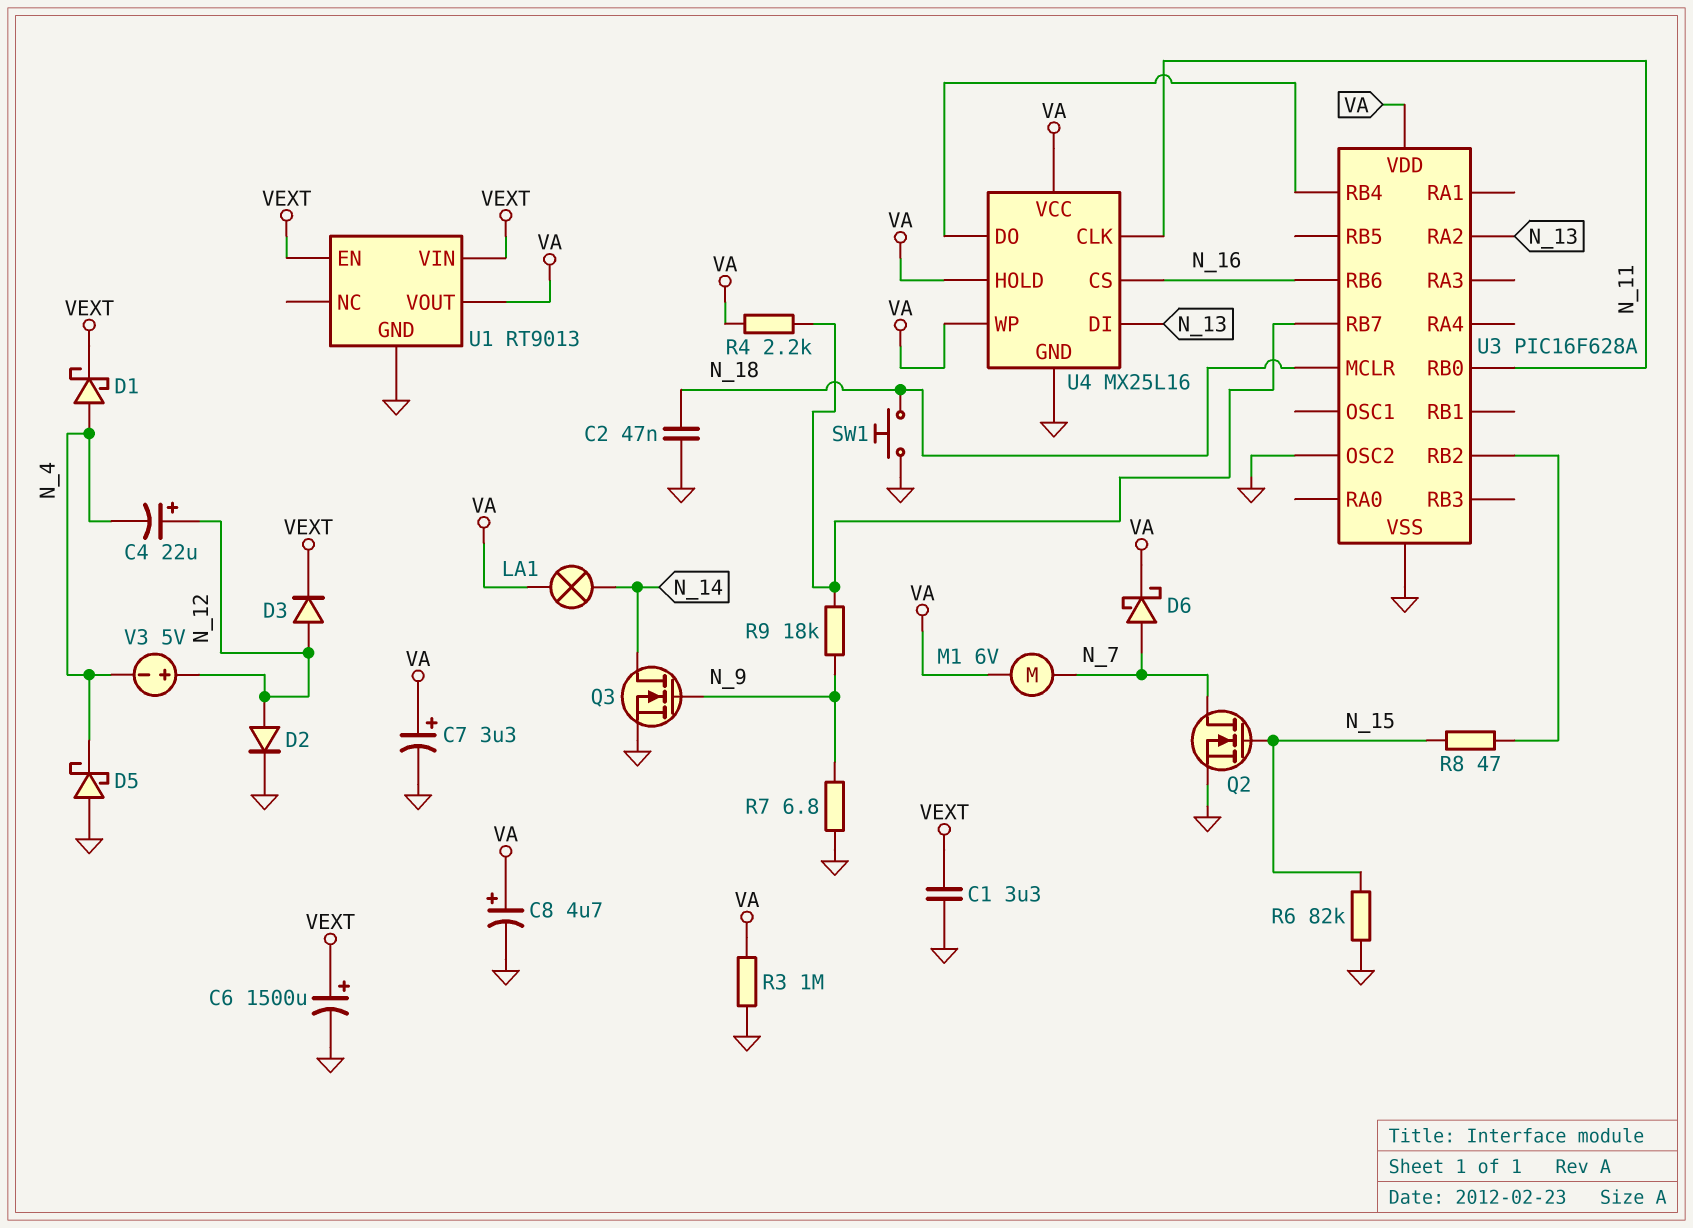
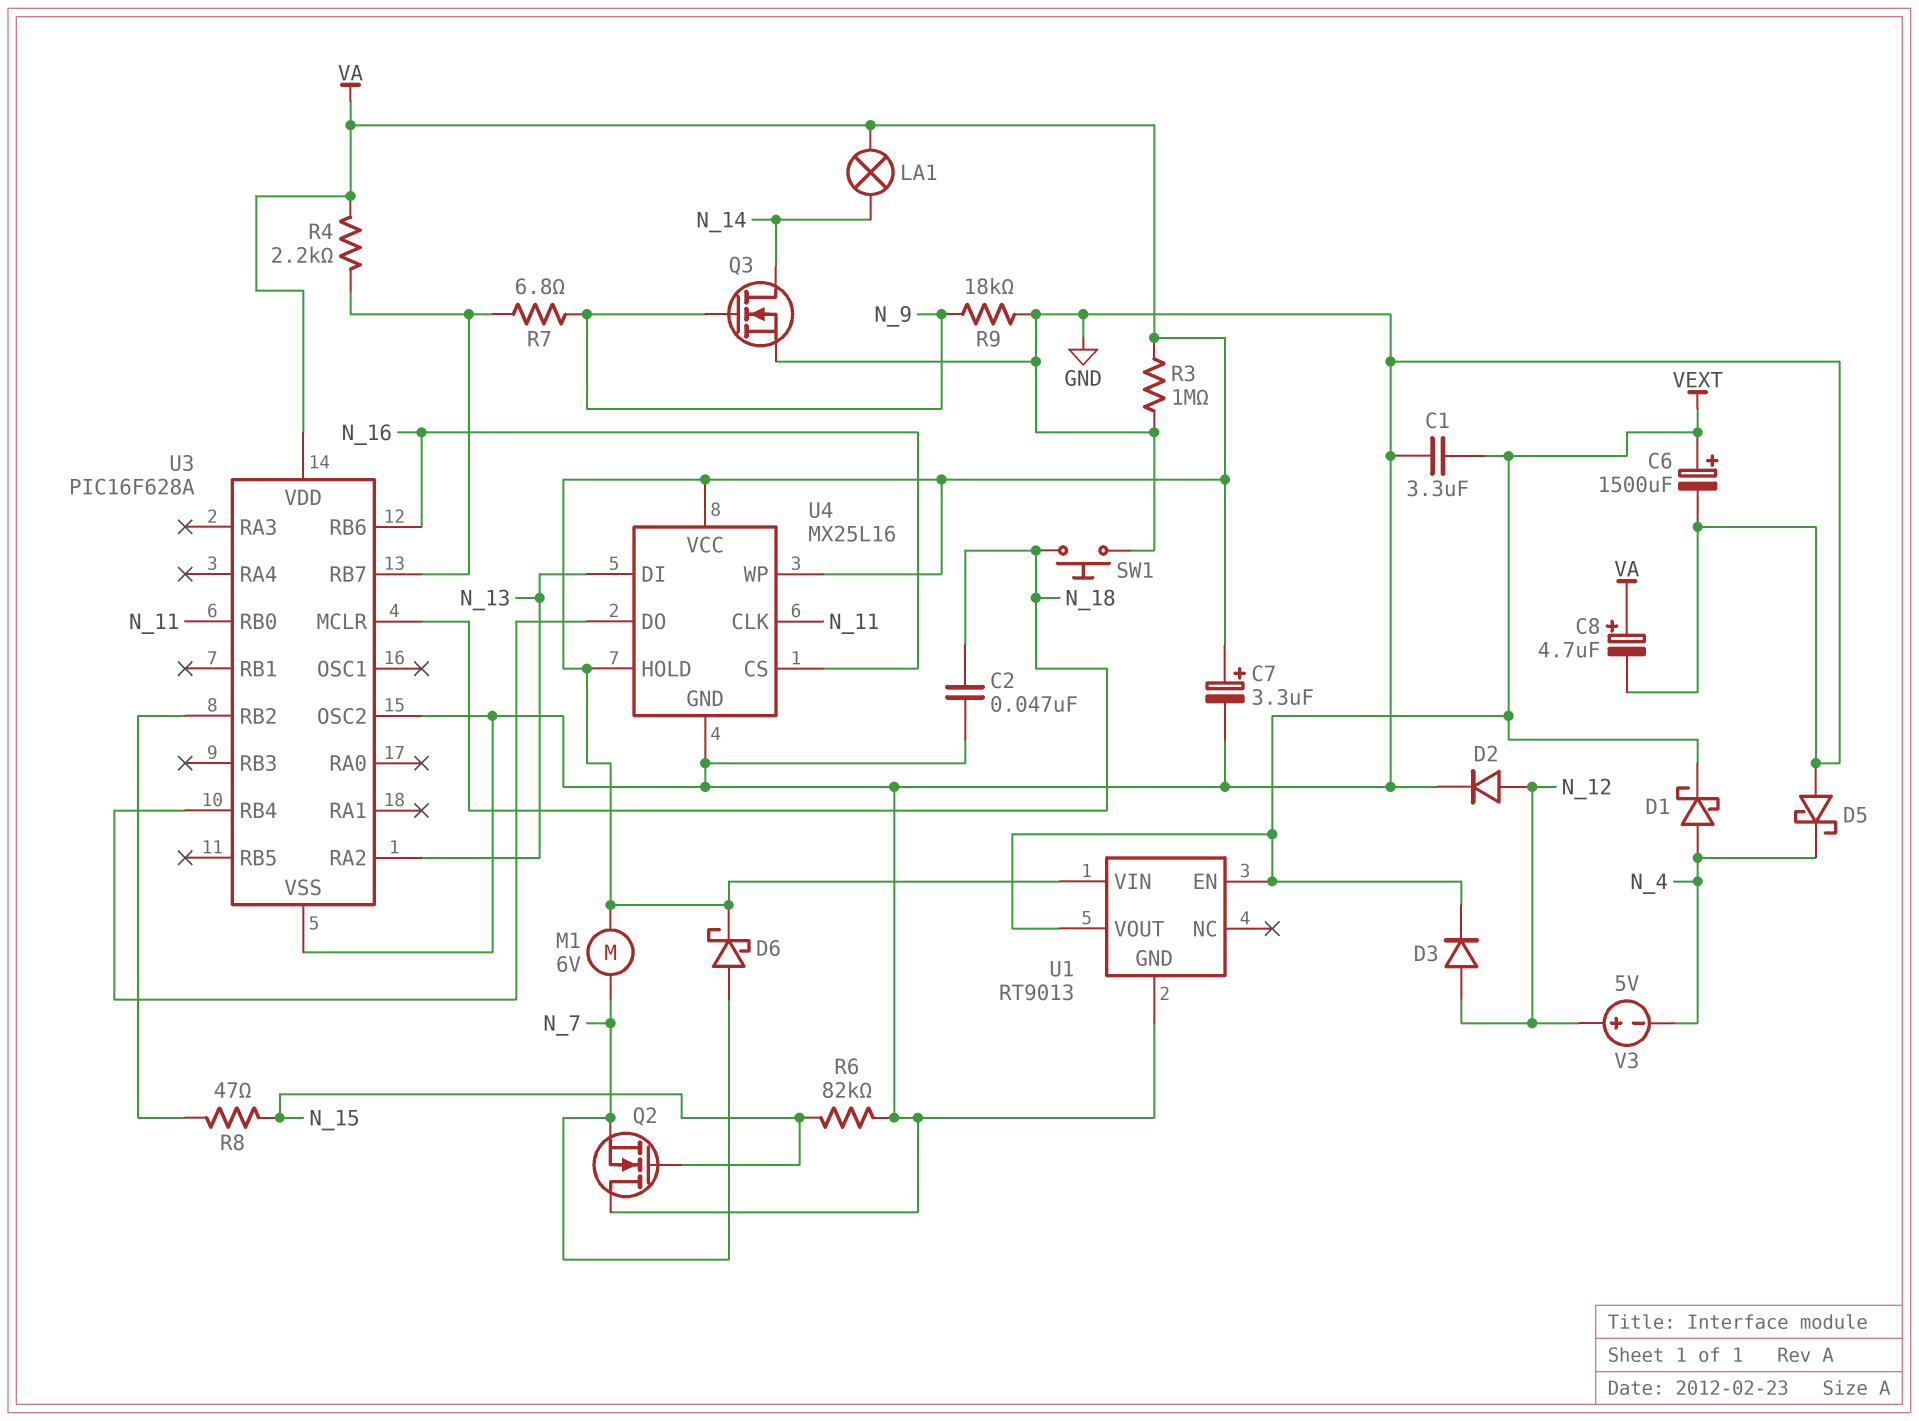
C4: 22uF (plus N_12, minus N_4) -> none
Q2: NMOS (G N_15, D N_7, S GND) -> NMOS (G N_15, D GND, S N_7)
R7: 6.8 (GND, N_9) -> 6.8 (N_9, U3/RB7)
R9: 18k (N_9, U3/RB7) -> 18k (GND, N_9)
U1 pin VIN: VEXT -> VA
U1 pin VOUT: VA -> VEXT

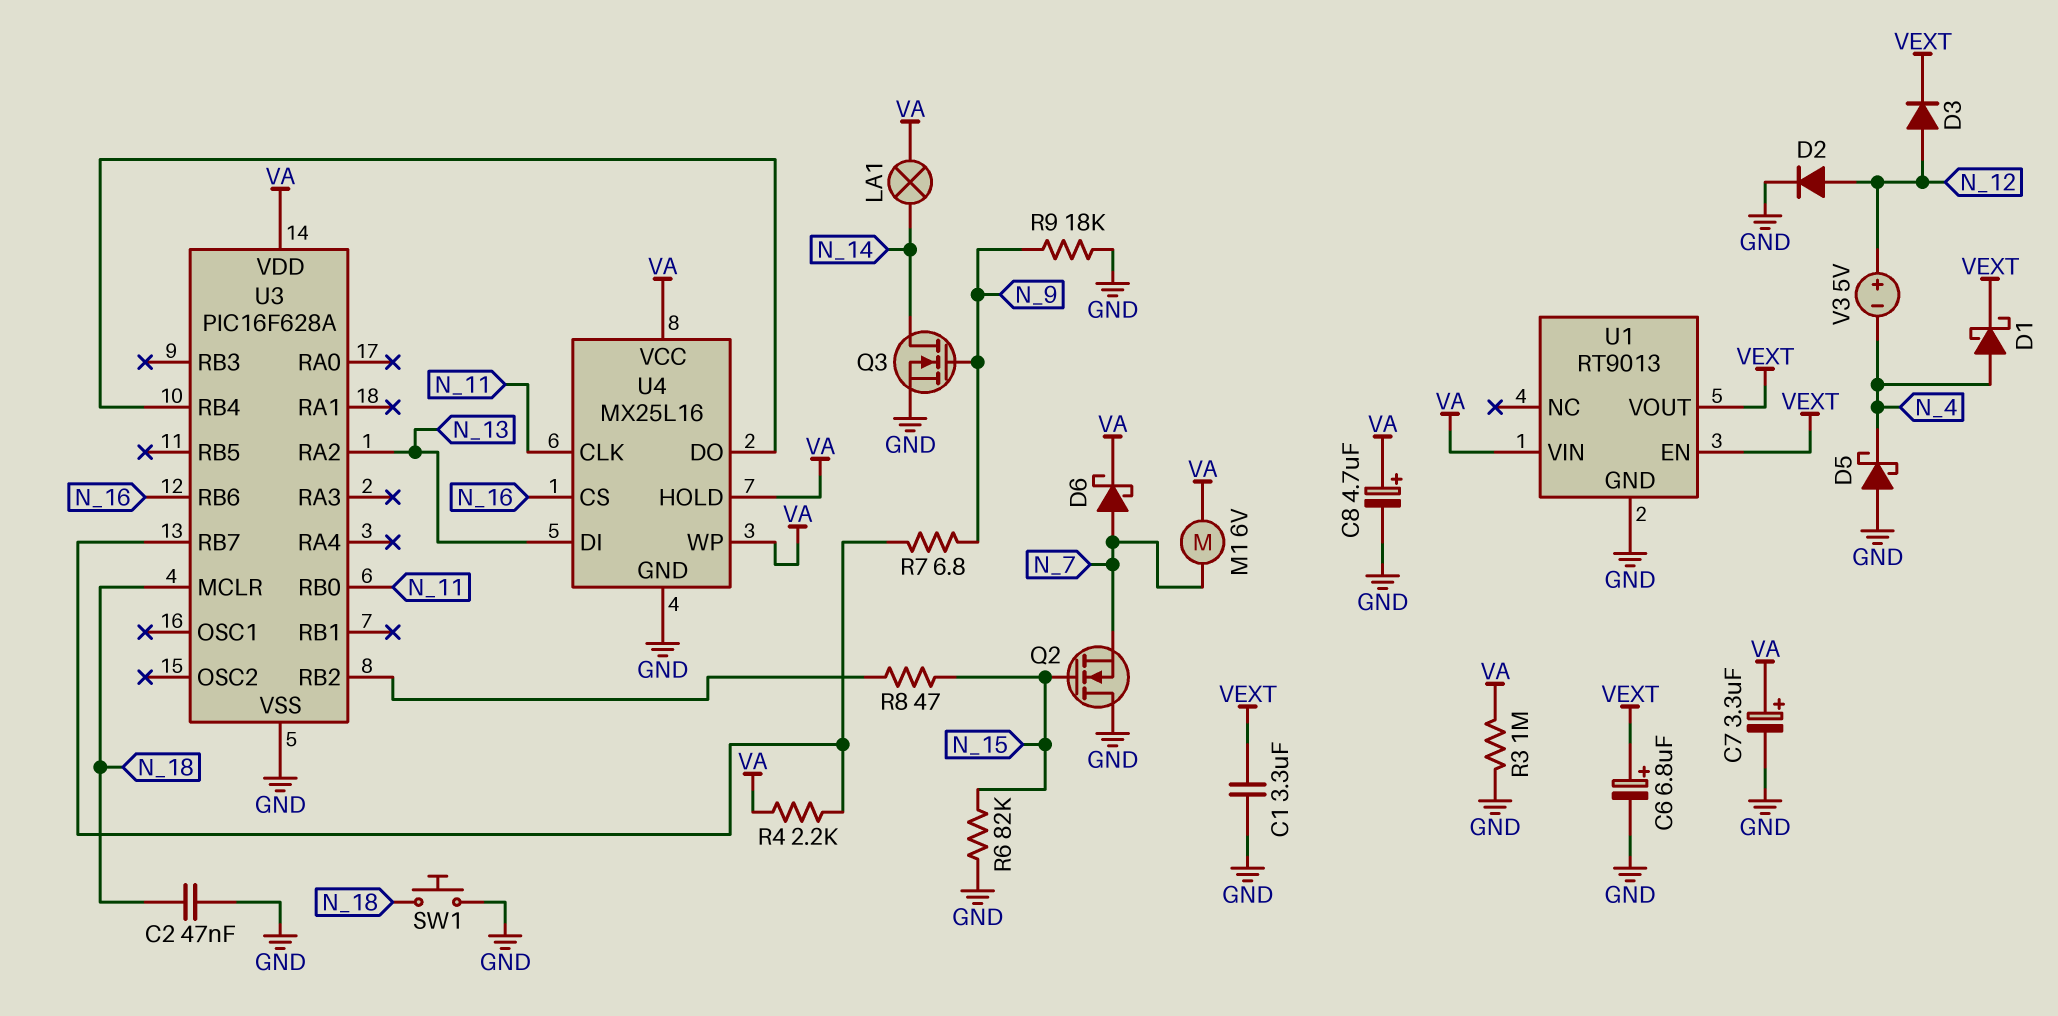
C6: 1500uF (plus VEXT, minus GND) -> 6.8uF (plus VEXT, minus GND)
U3 pin OSC2: GND -> none

